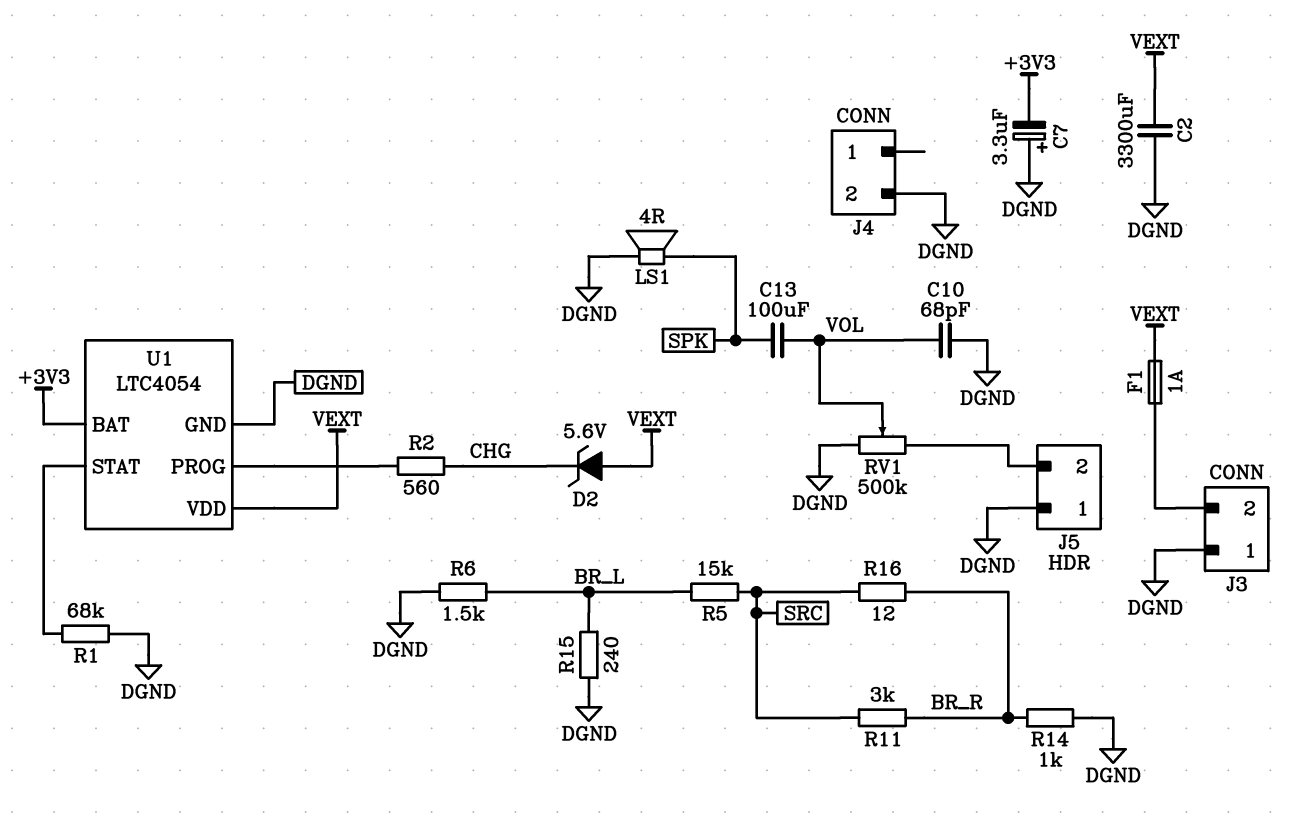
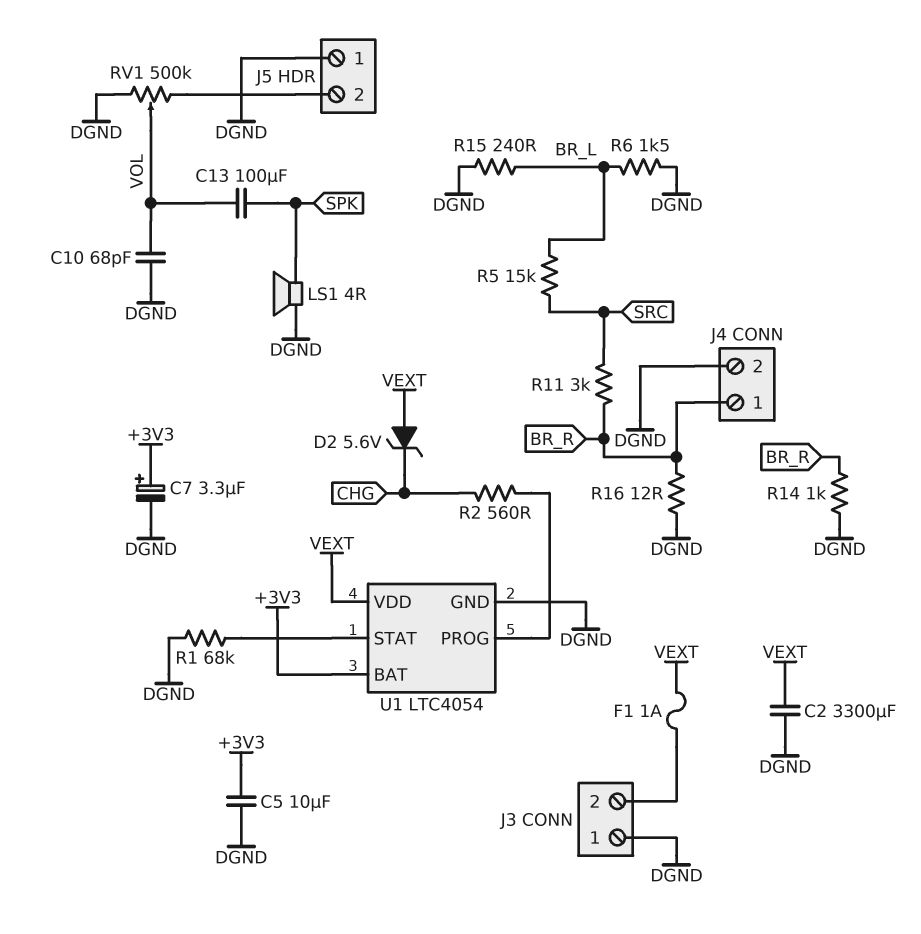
C5: none -> 10uF (+3V3, DGND)
C7: 3.3uF (plus DGND, minus +3V3) -> 3.3uF (plus +3V3, minus DGND)
J4 pin 1: none -> BR_R
R16: 12 (BR_R, SRC) -> 12 (BR_R, DGND)

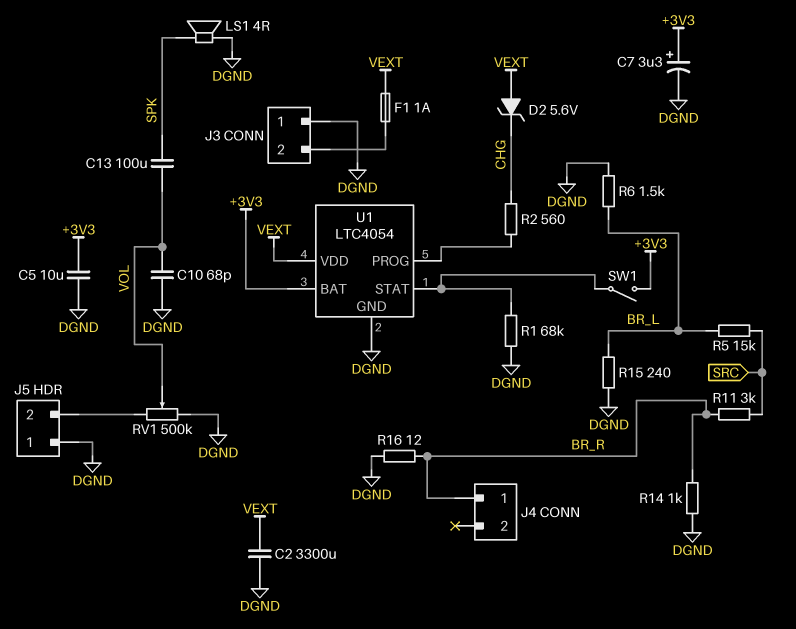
J4 pin 2: DGND -> none
SW1: none -> switch (+3V3, U1/STAT)

